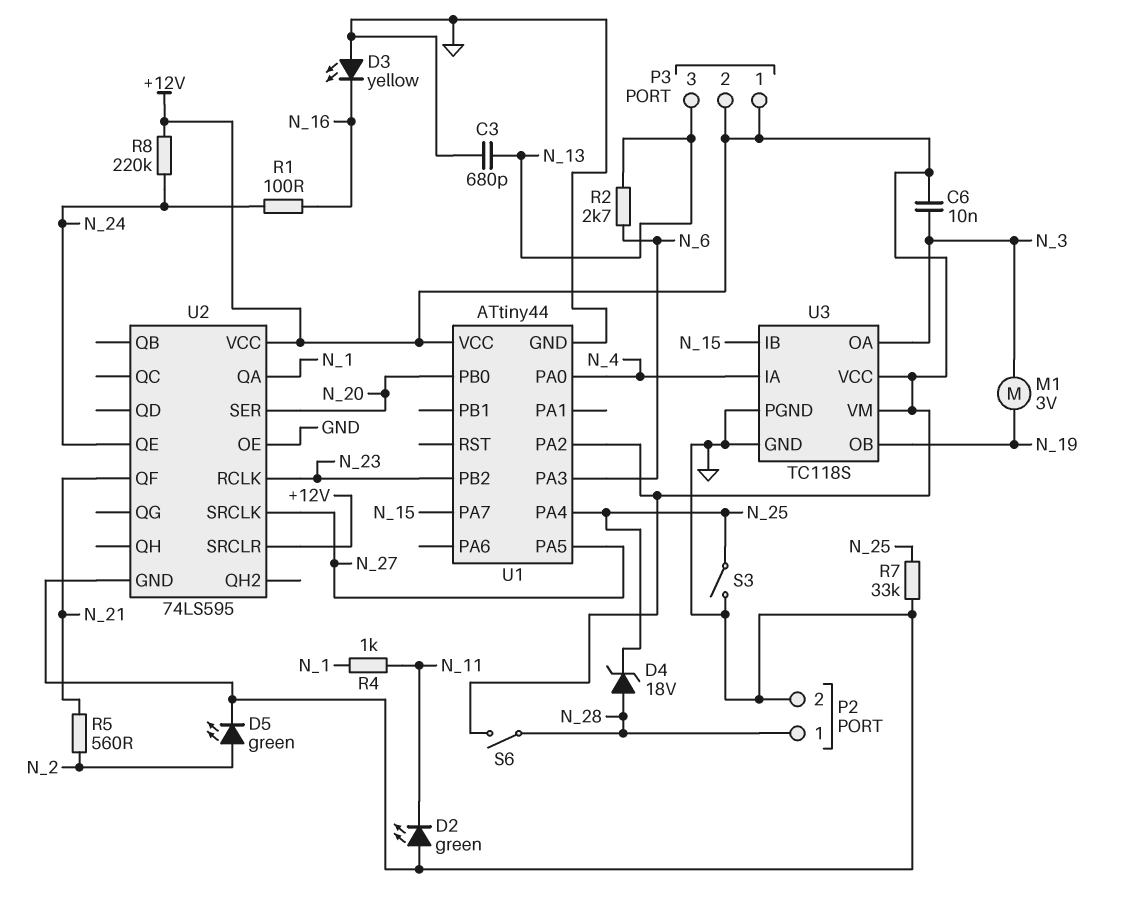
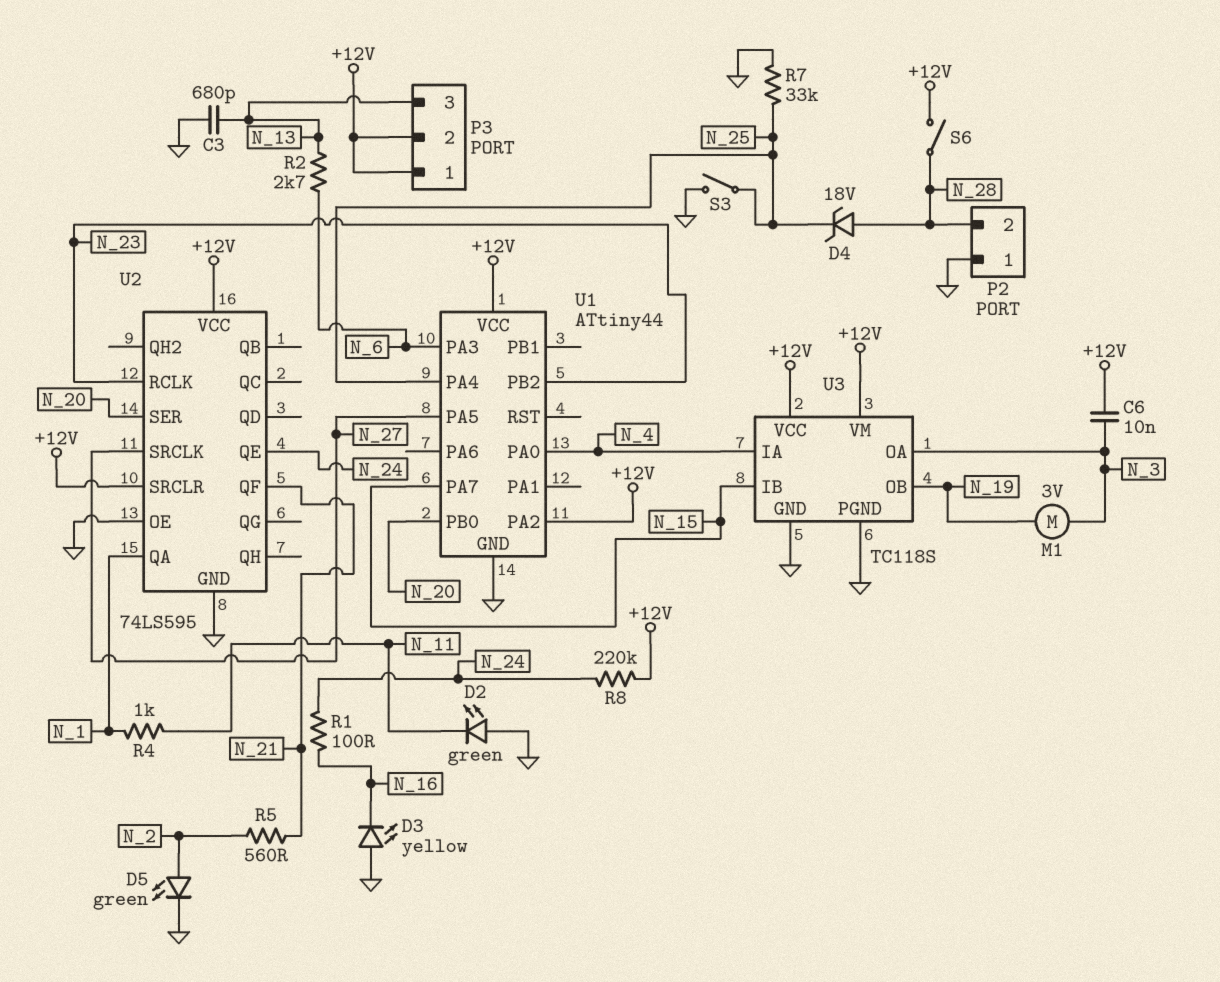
P2 pin 1: N_28 -> GND
P2 pin 2: GND -> N_28

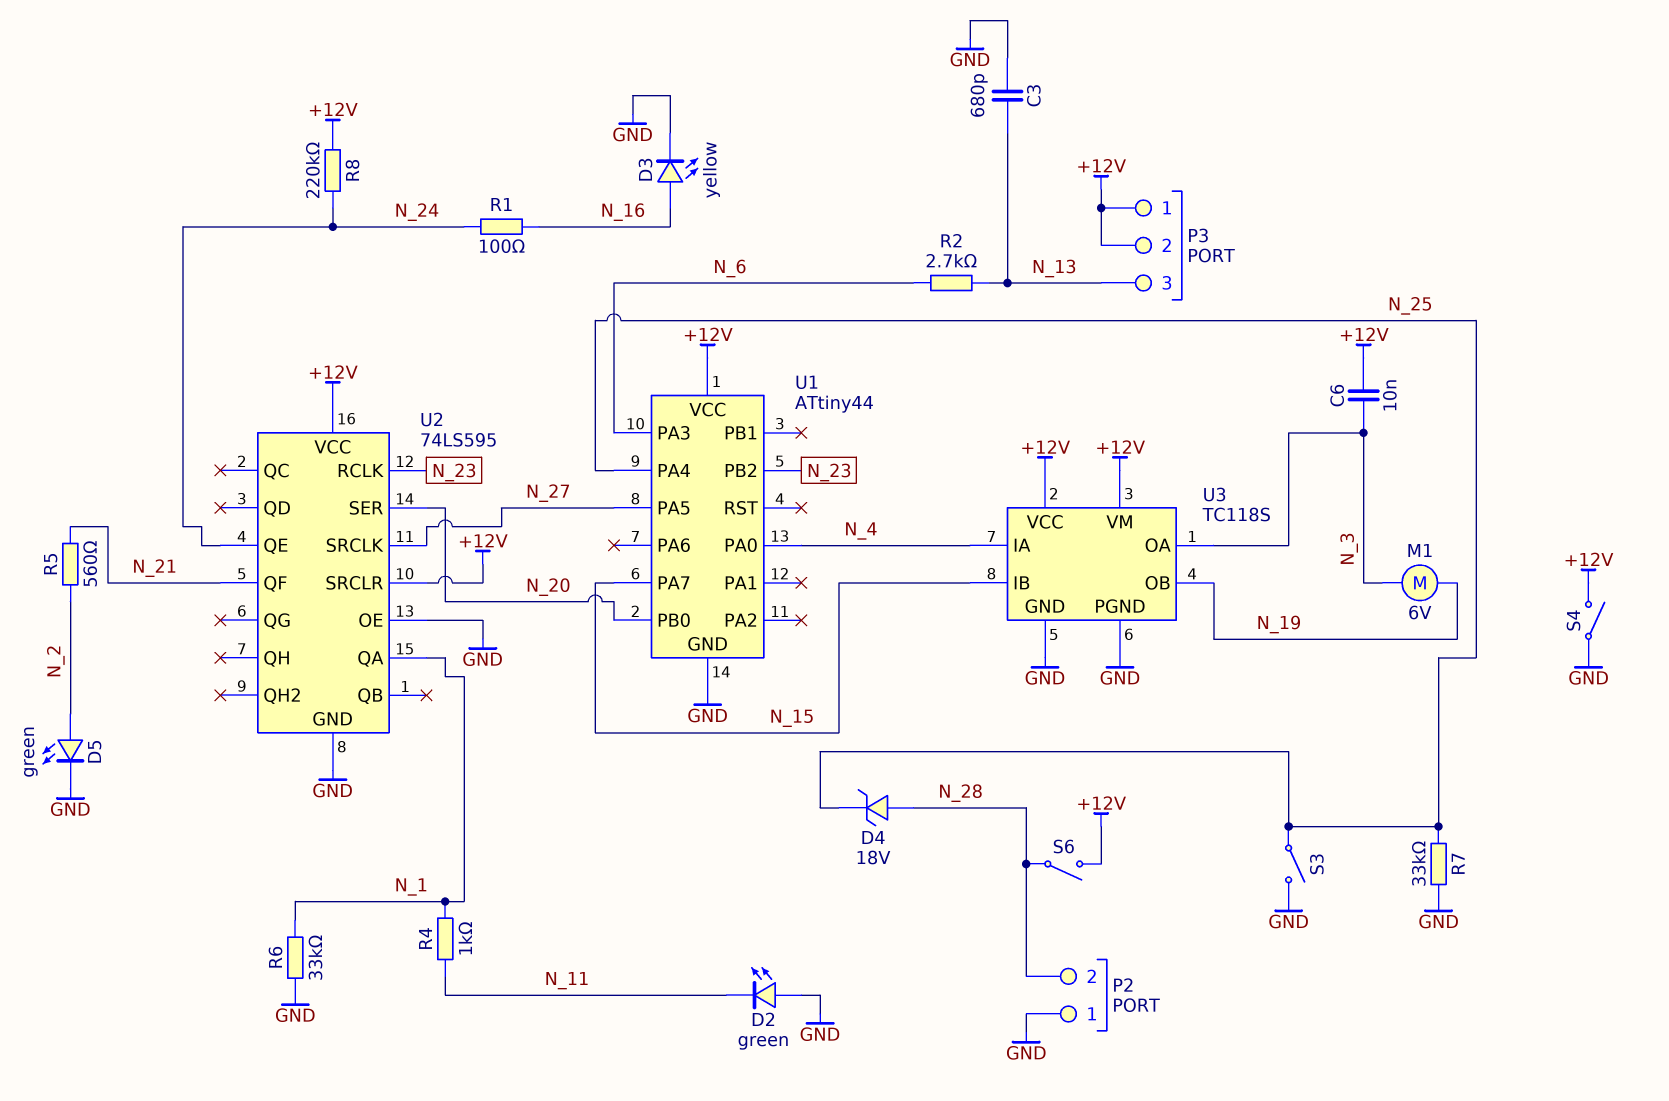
D3: LED yellow (A GND, K N_16) -> LED yellow (A N_16, K GND)
M1: motor 3V (N_3, N_19) -> motor 6V (N_3, N_19)
R6: none -> 33k (GND, N_1)
S4: none -> switch (+12V, GND)
U1 pin PA2: +12V -> none

